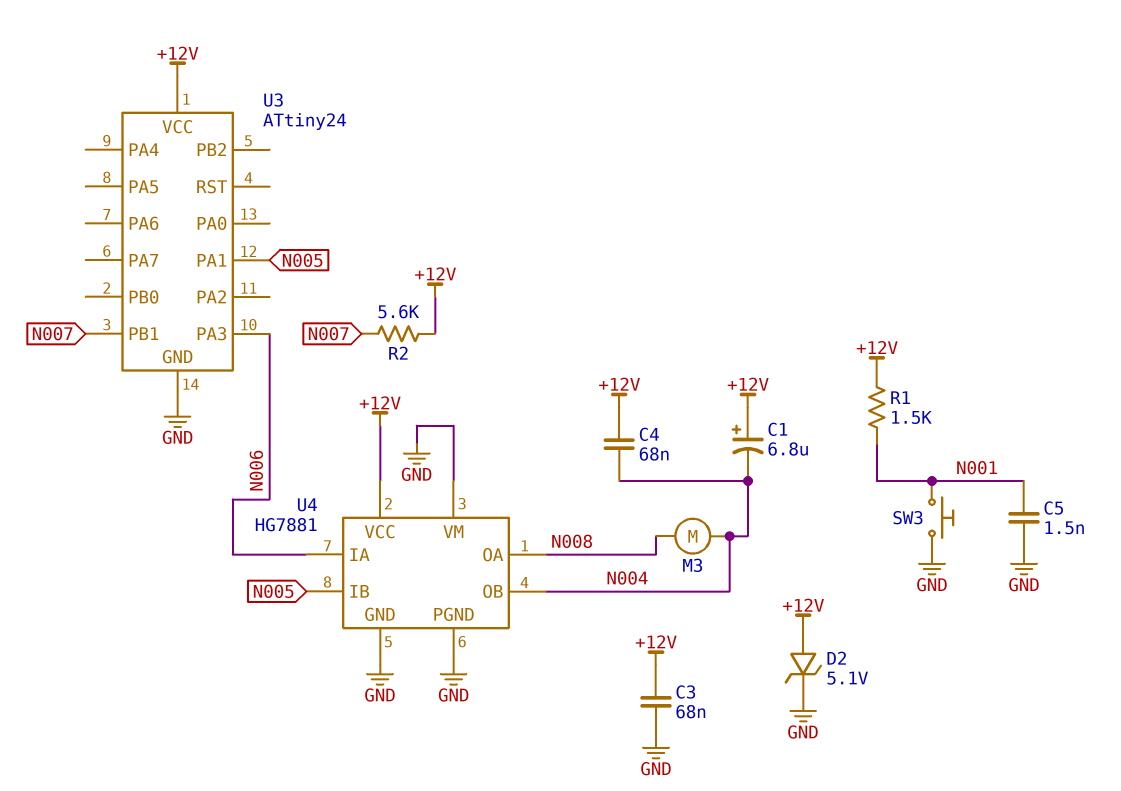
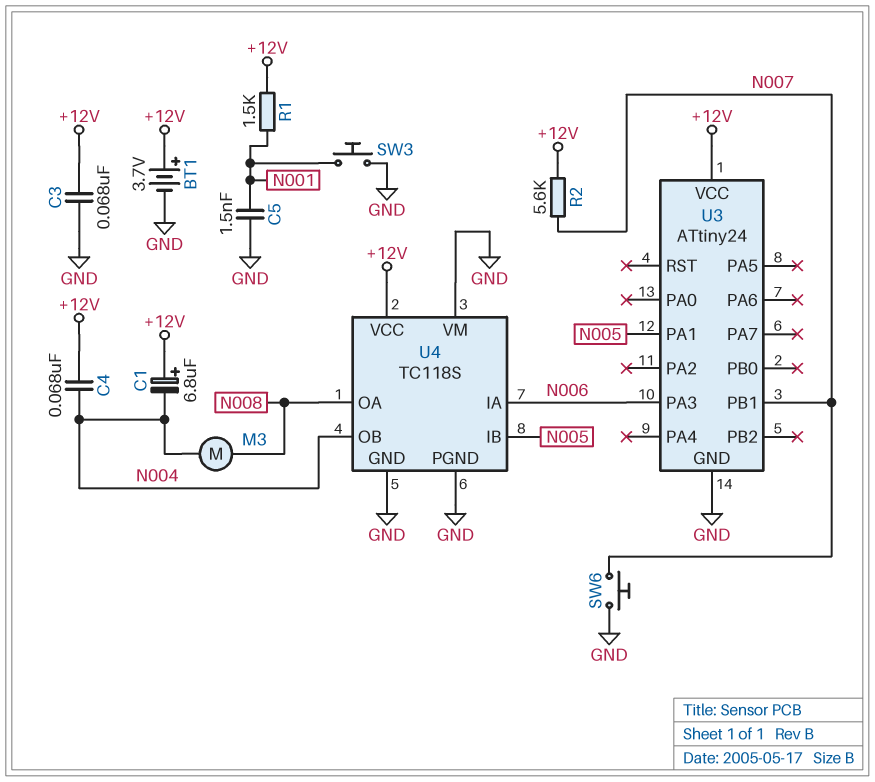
BT1: none -> 3.7V (plus +12V, minus GND)
D2: zener 5.1V (A +12V, K GND) -> none
SW6: none -> button (GND, N007)
U4: HG7881 -> TC118S

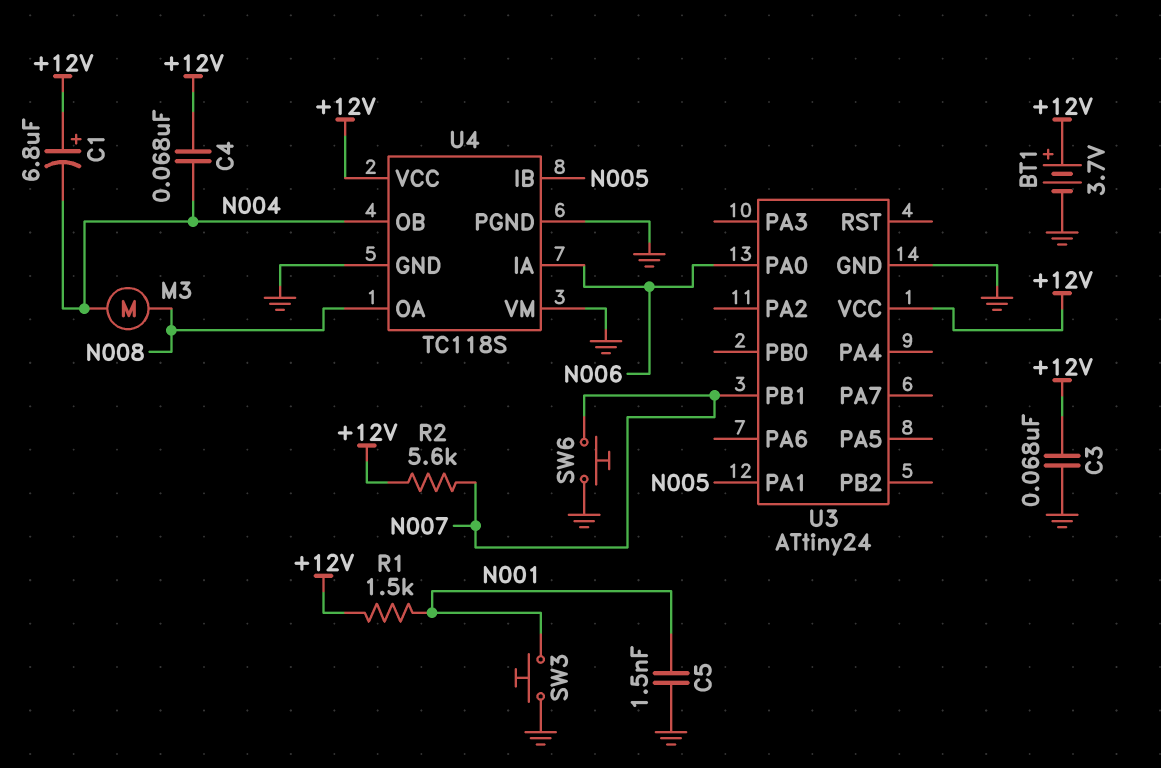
U3 pin PA0: none -> N006
U3 pin PA3: N006 -> none

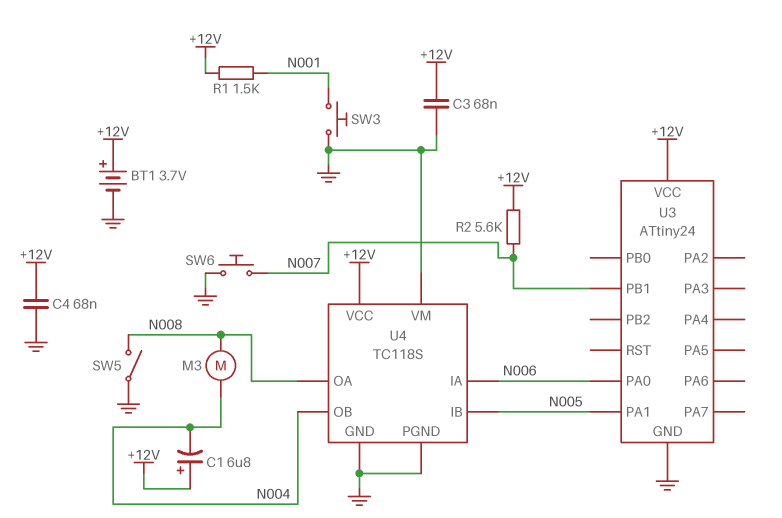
C4: 68nF (+12V, N004) -> 68nF (+12V, GND)
C5: 1.5nF (GND, N001) -> none
SW5: none -> switch (GND, N008)

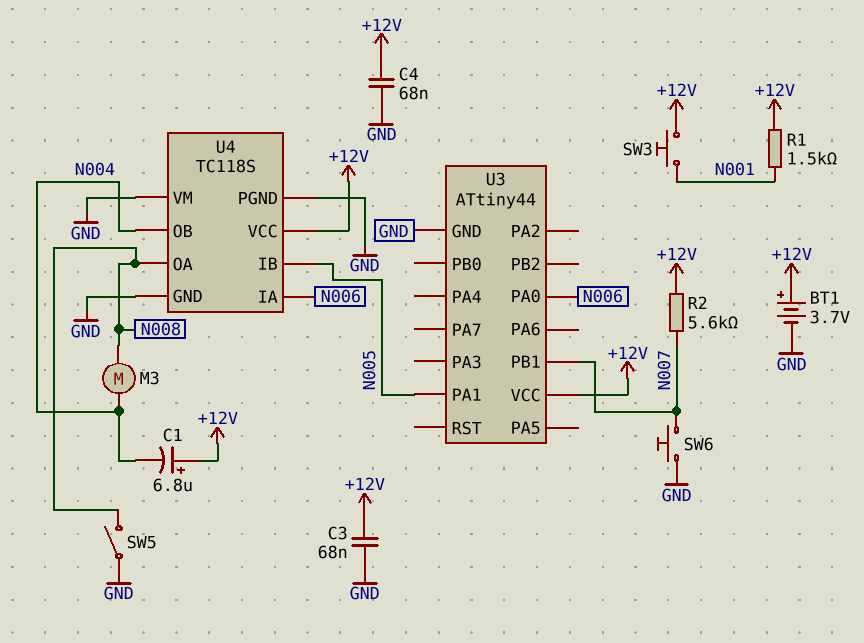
SW3: button (GND, N001) -> button (+12V, N001)
U3: ATtiny24 -> ATtiny44

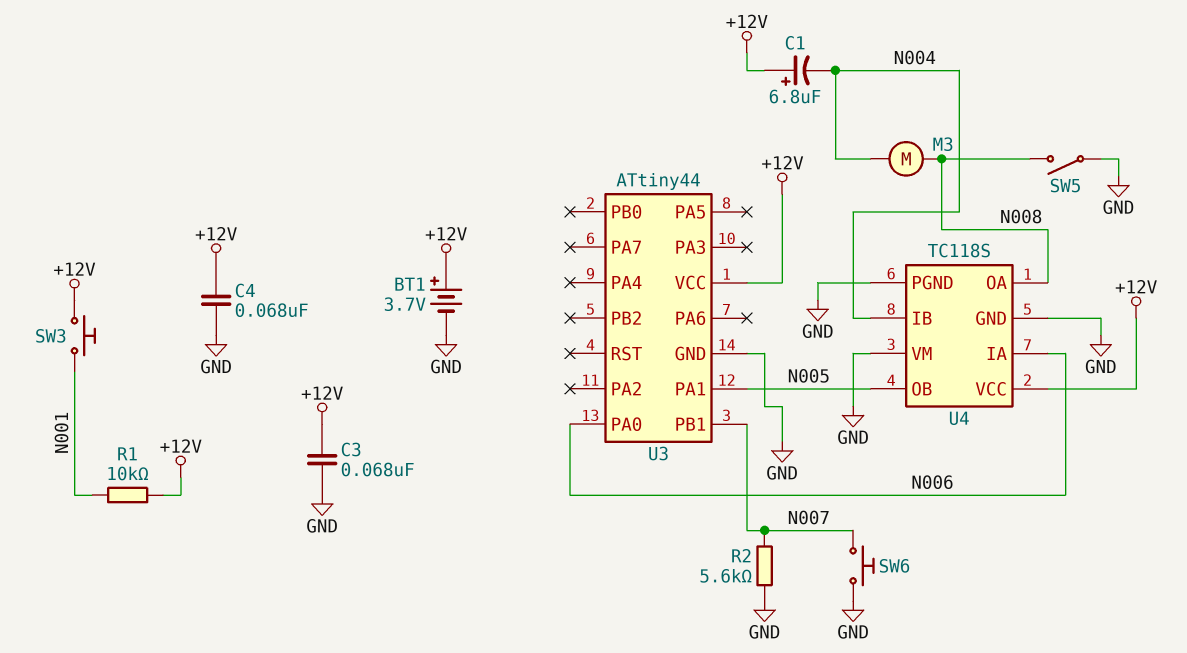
R1: 1.5k (+12V, N001) -> 10k (+12V, N001)
R2: 5.6k (+12V, N007) -> 5.6k (GND, N007)
U4 pin IB: N005 -> N004
U4 pin OB: N004 -> N005

